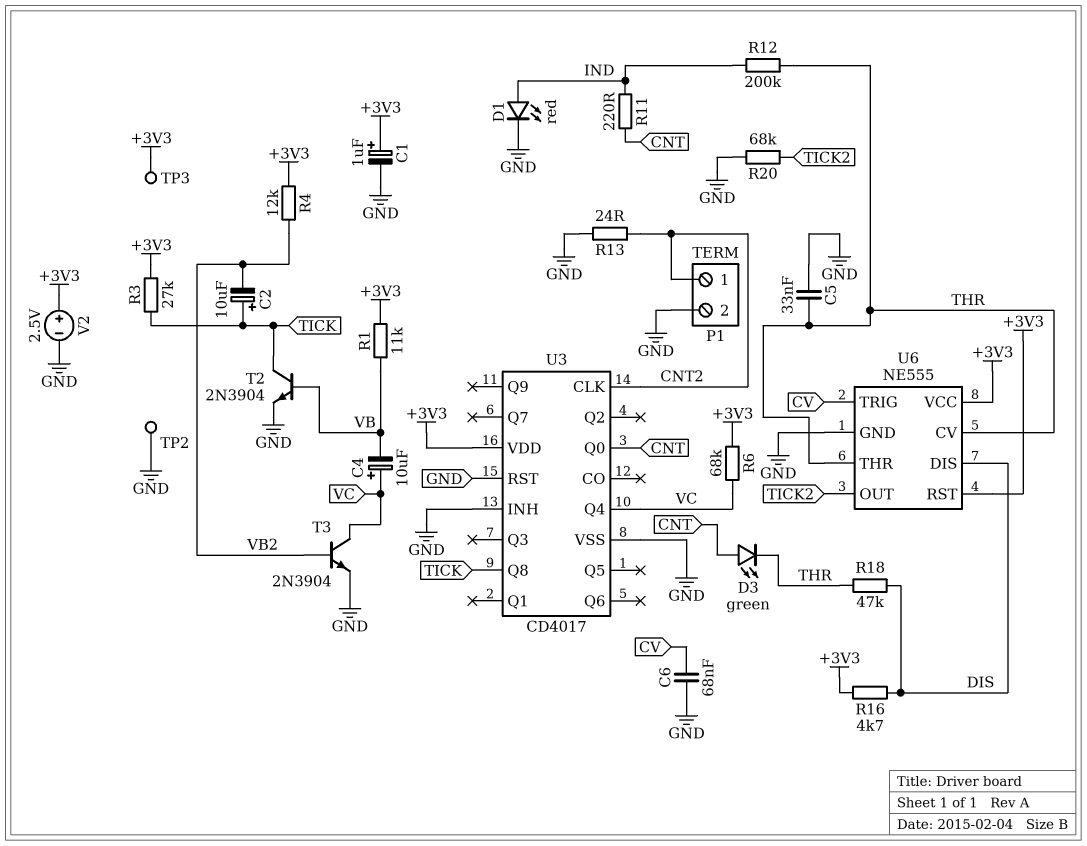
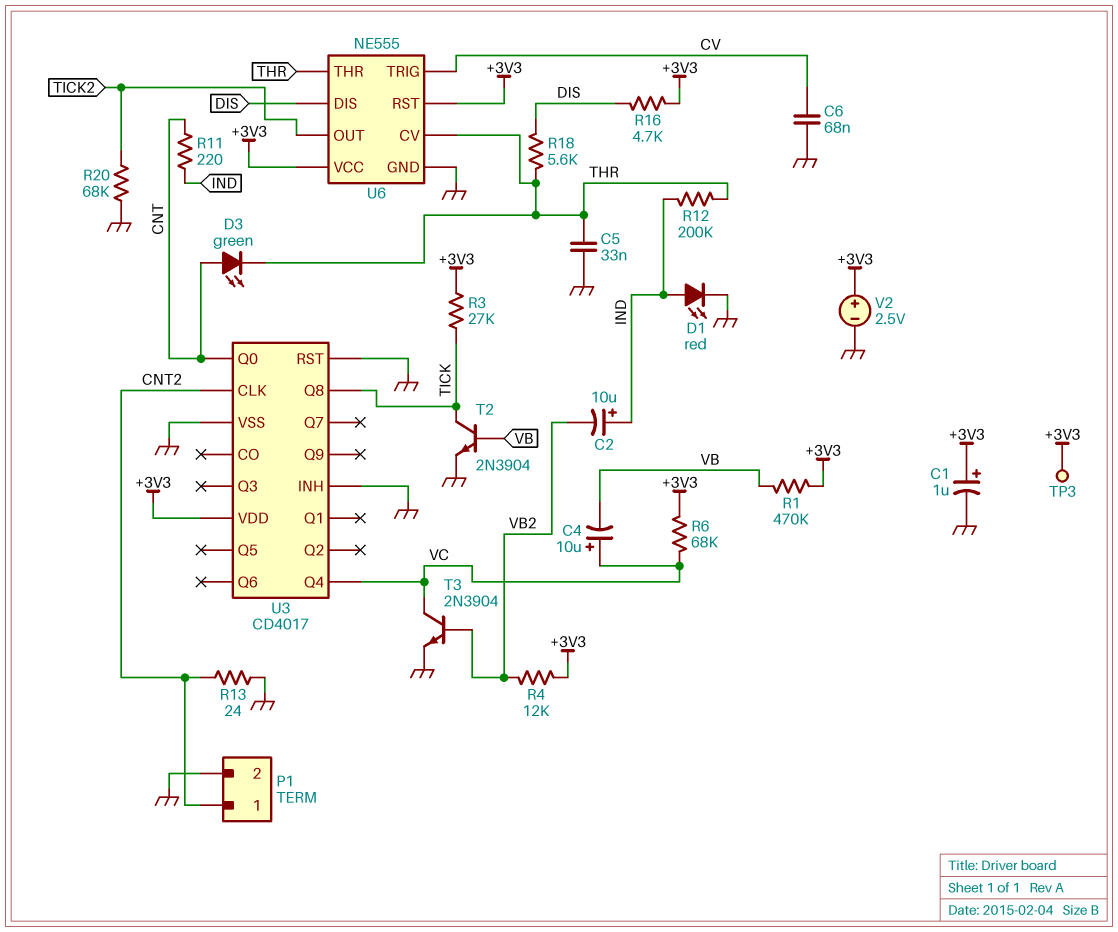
C2: 10uF (plus TICK, minus VB2) -> 10uF (plus IND, minus VB2)
R1: 11k (+3V3, VB) -> 470k (+3V3, VB)
R18: 47k (DIS, THR) -> 5.6k (DIS, THR)
TP2: test point (GND) -> none

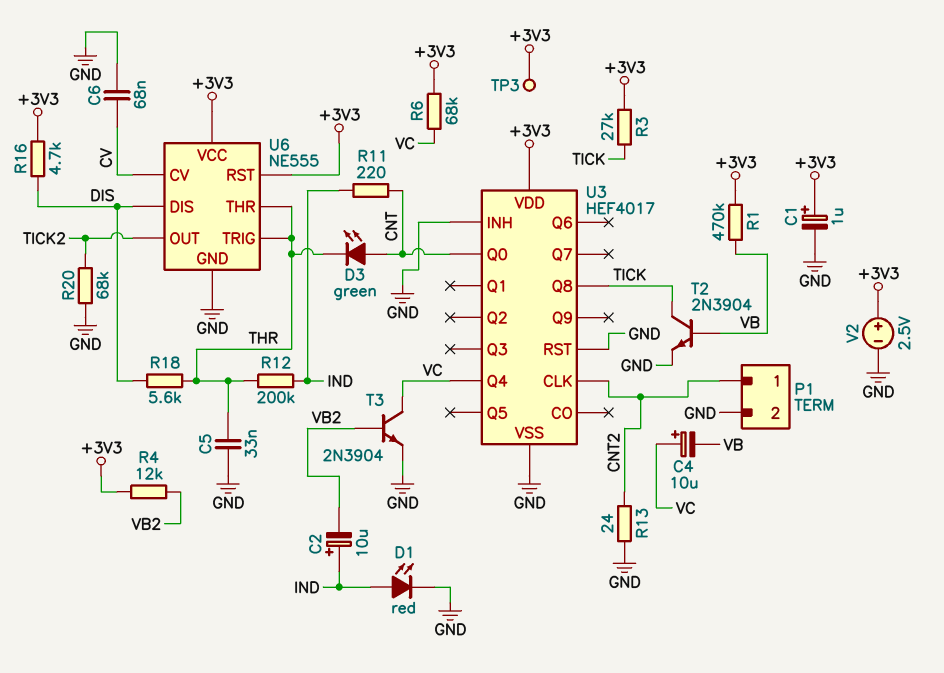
U3: CD4017 -> HEF4017
U6 pin CV: THR -> CV
U6 pin TRIG: CV -> THR

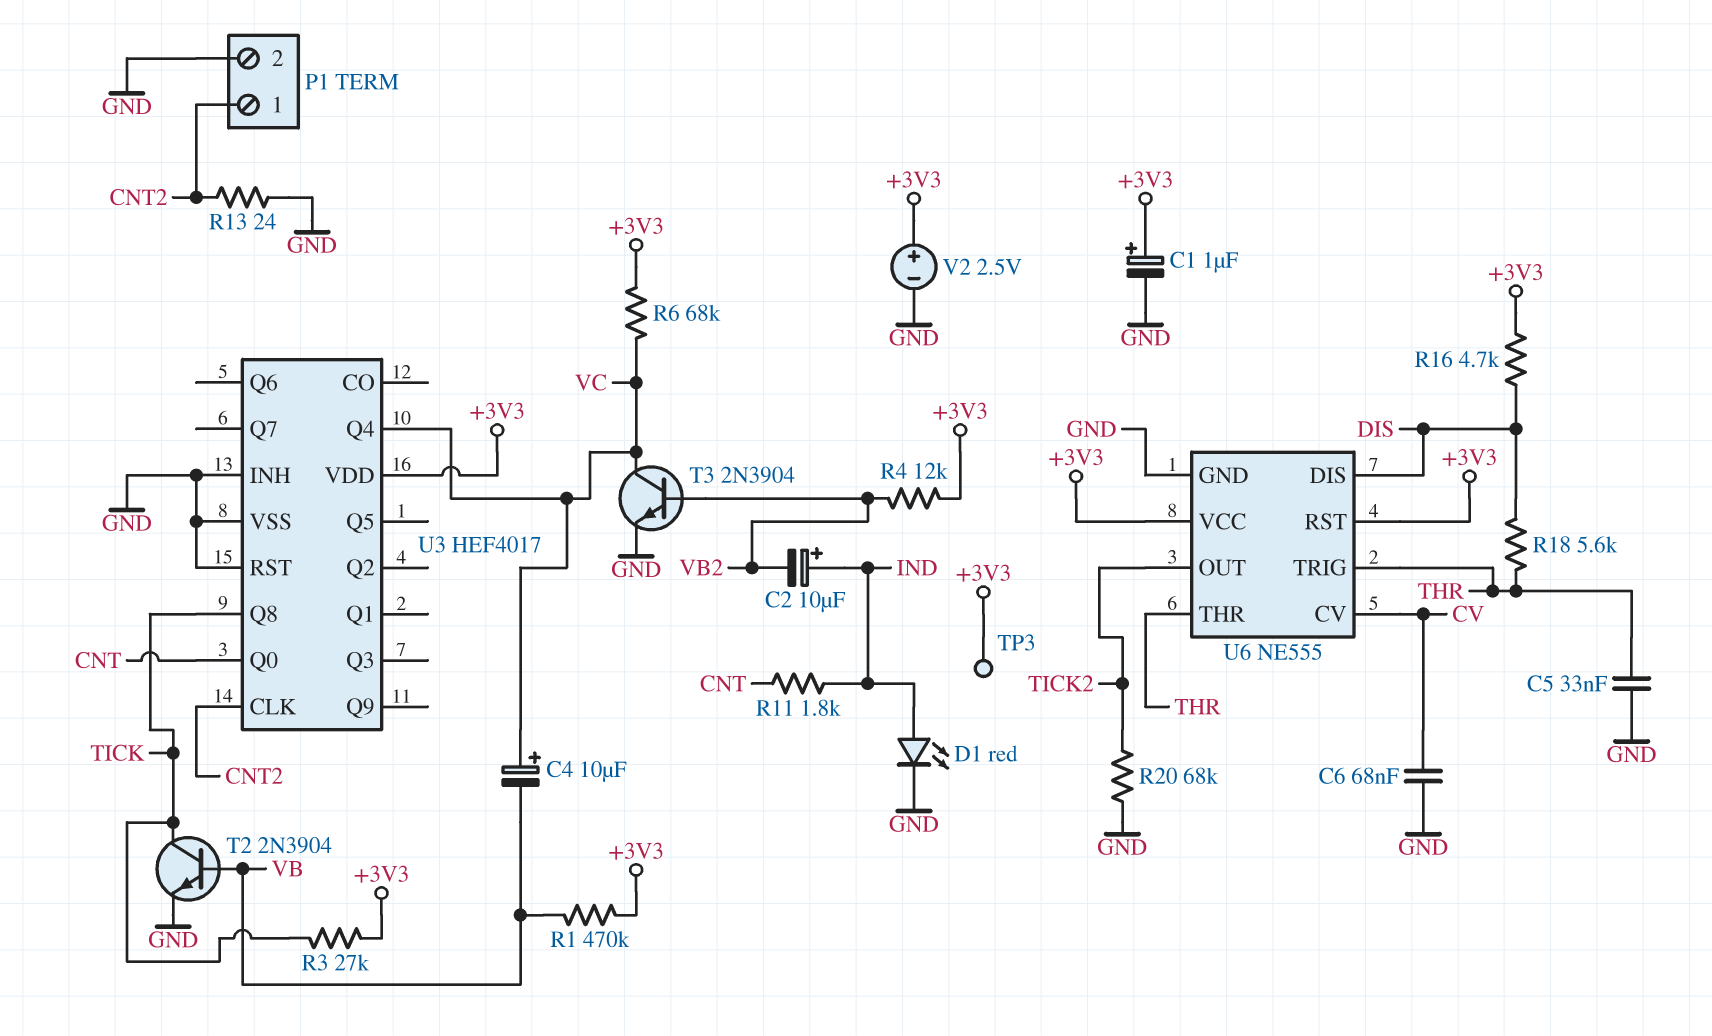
D3: LED green (A CNT, K THR) -> none
R11: 220 (CNT, IND) -> 1.8k (CNT, IND)
R12: 200k (IND, THR) -> none

